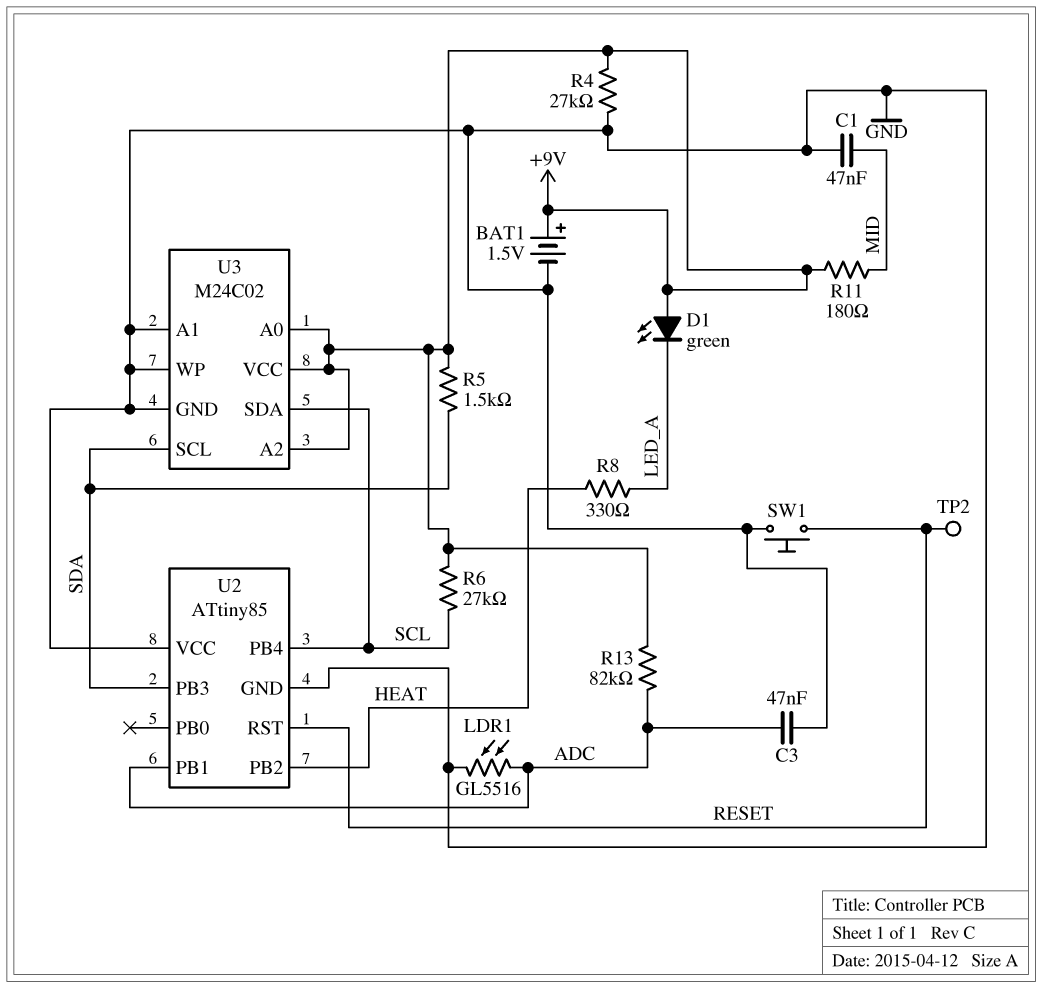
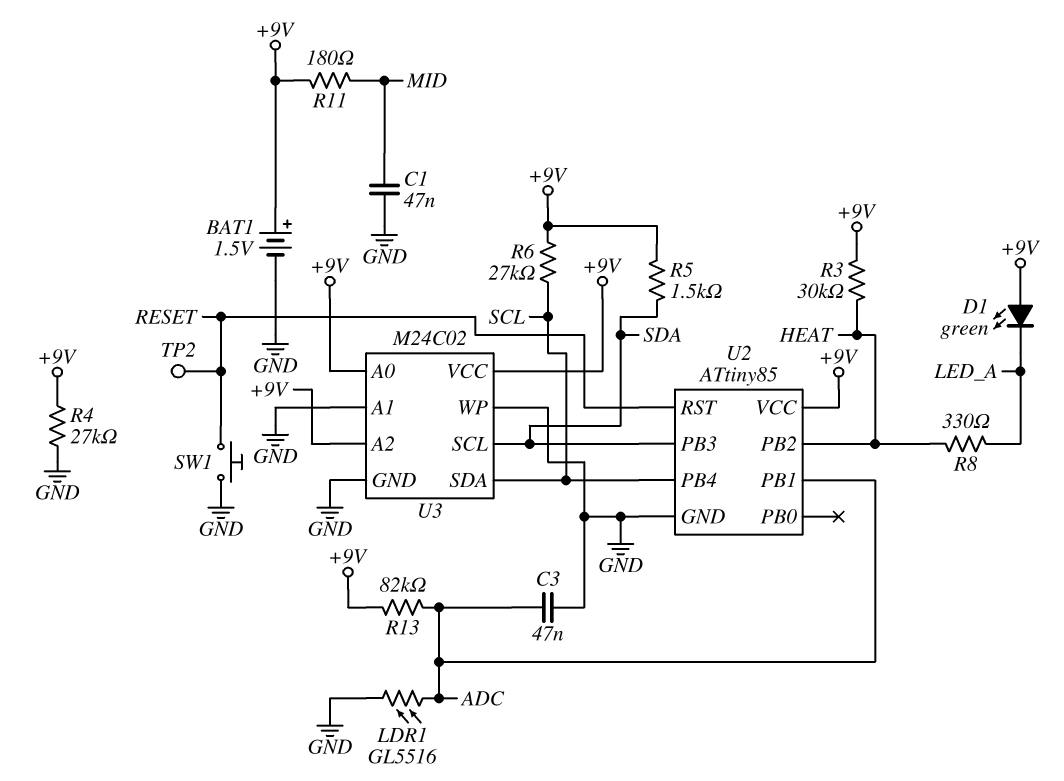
R3: none -> 30k (+9V, HEAT)
U2 pin VCC: GND -> +9V

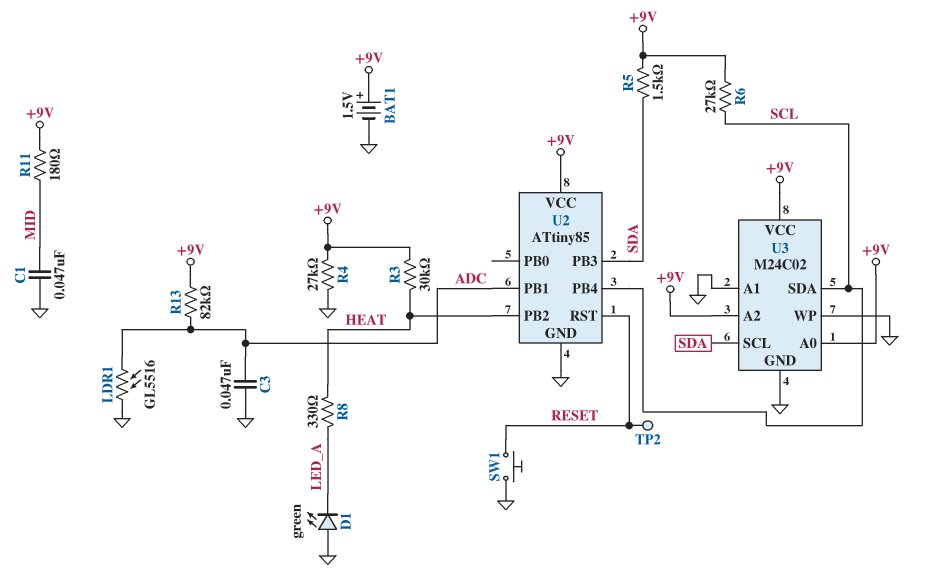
D1: LED green (A +9V, K LED_A) -> LED green (A GND, K LED_A)

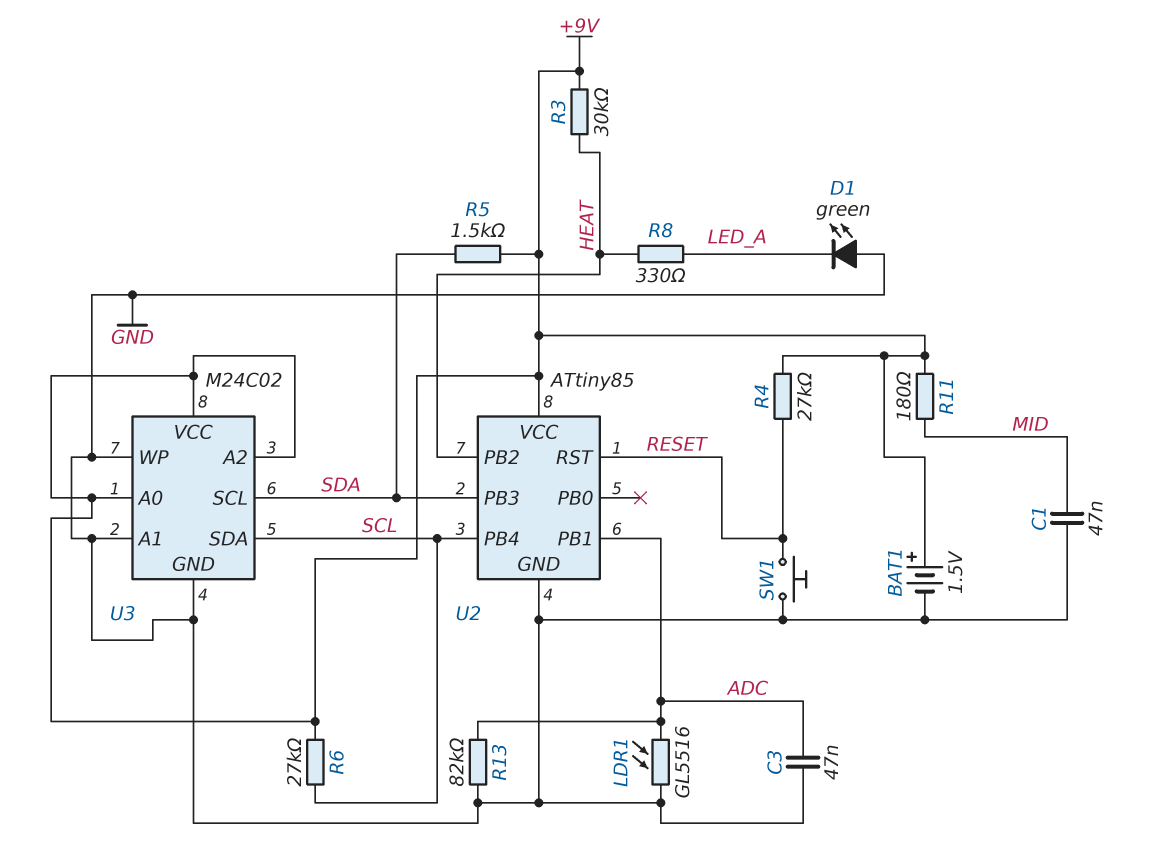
R4: 27k (+9V, GND) -> 27k (+9V, RESET)
R13: 82k (+9V, ADC) -> 82k (ADC, GND)
TP2: test point (RESET) -> none

